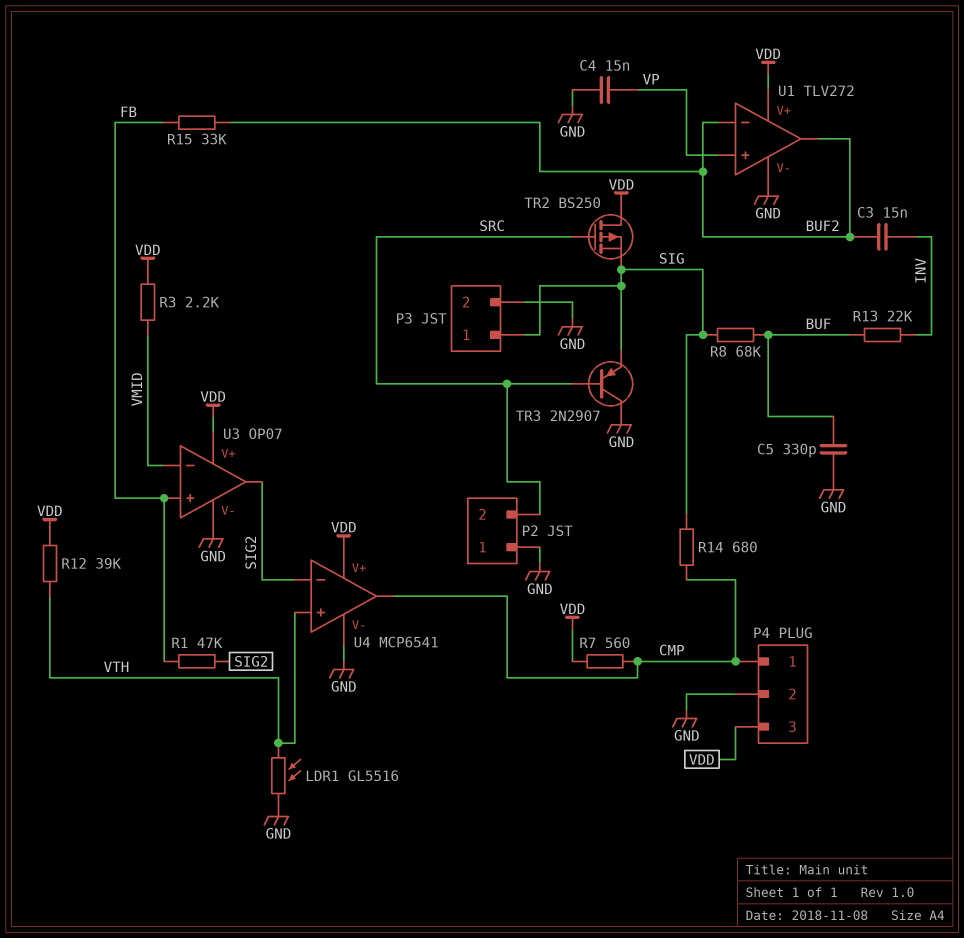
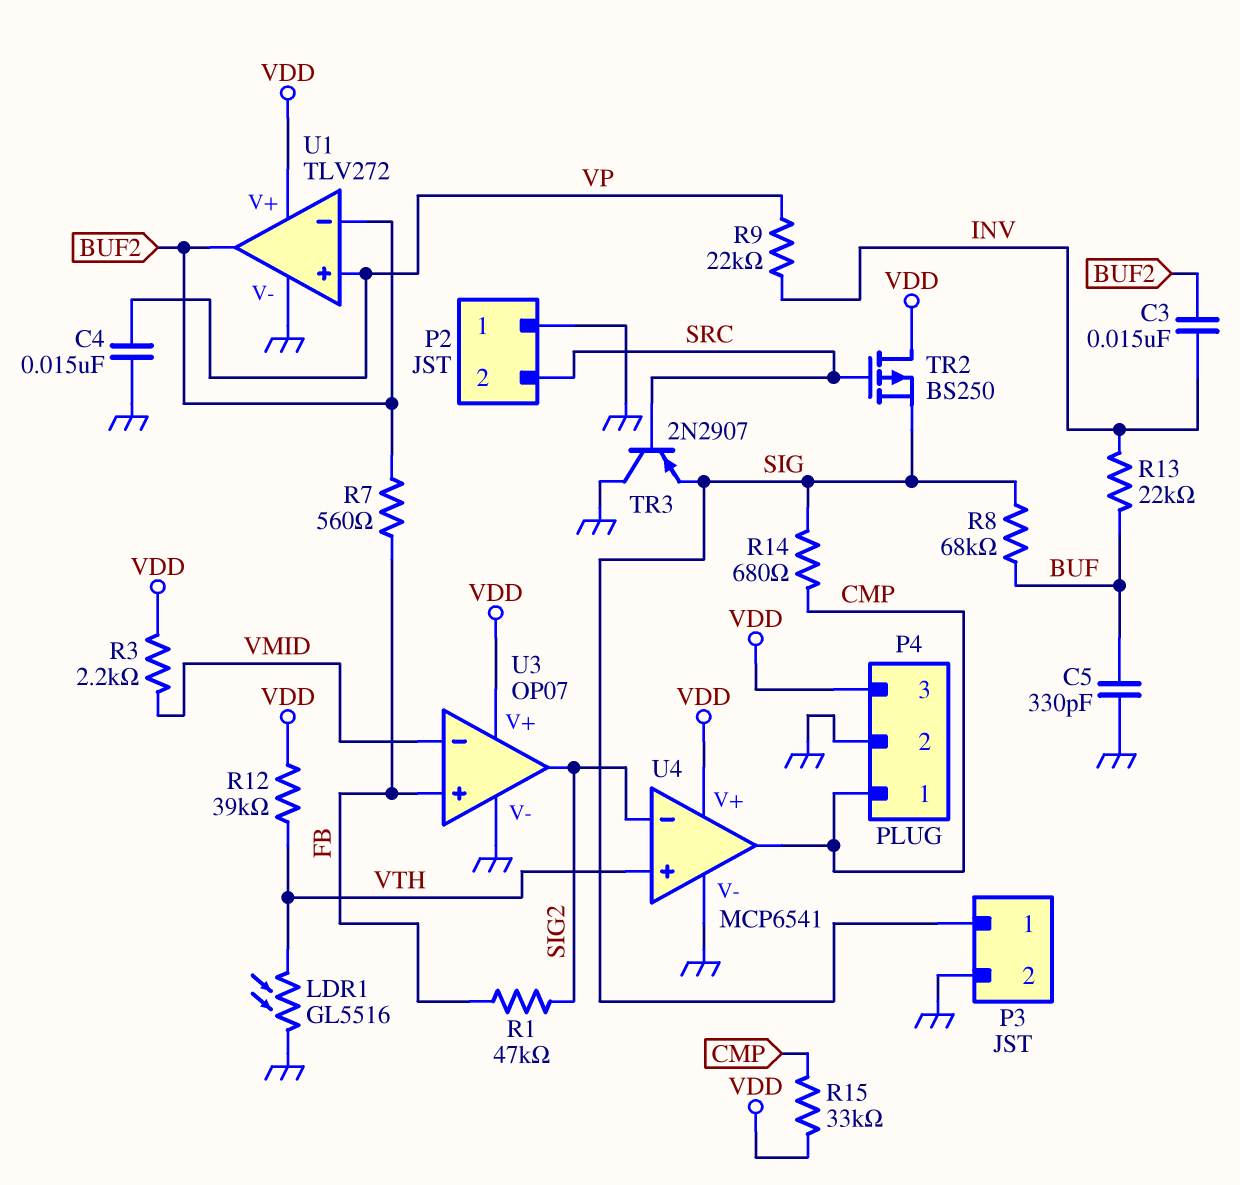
R7: 560 (CMP, VDD) -> 560 (BUF2, FB)
R9: none -> 22k (INV, VP)
R15: 33k (BUF2, FB) -> 33k (CMP, VDD)

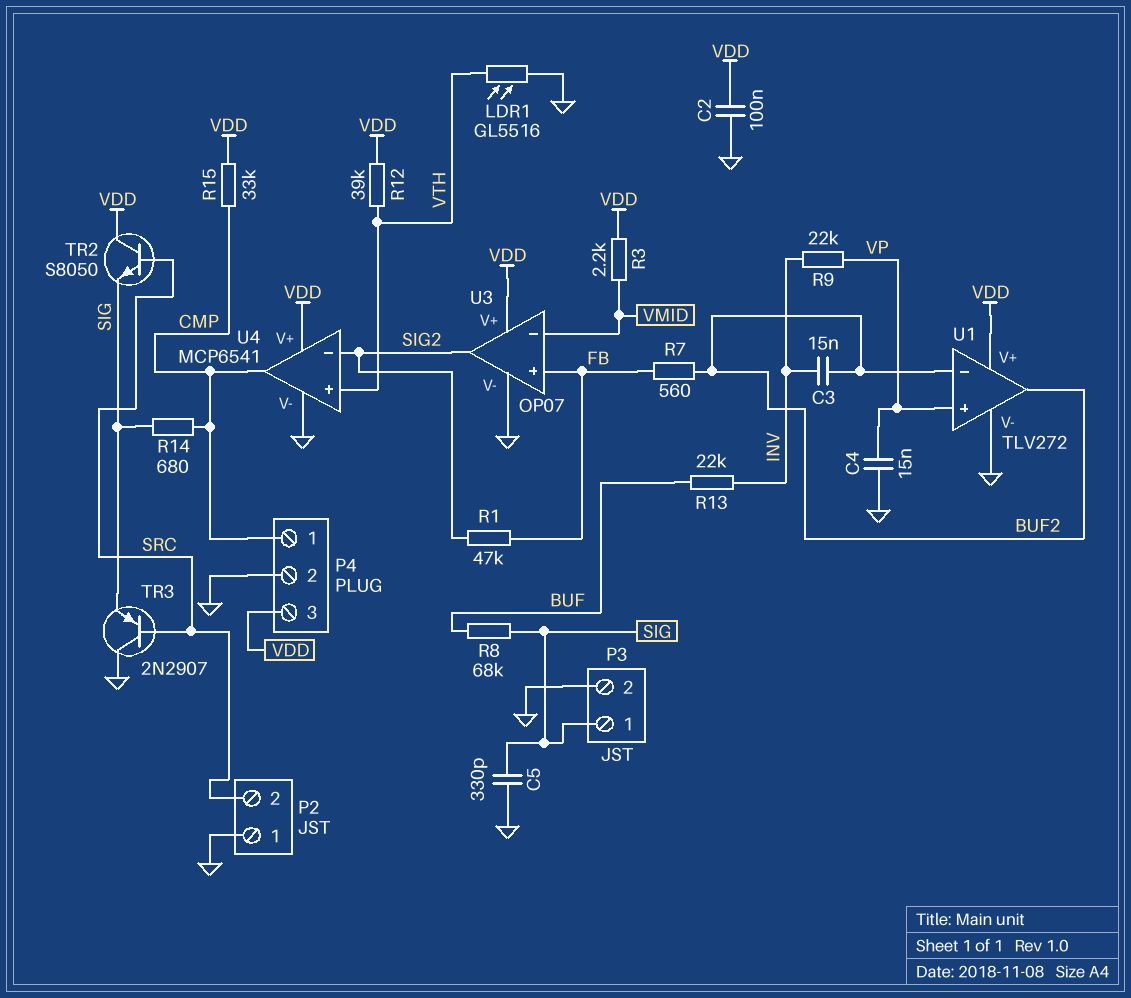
C2: none -> 100nF (GND, VDD)
C5: 330pF (BUF, GND) -> 330pF (GND, SIG)
TR2: PMOS BS250 (G SRC, D VDD, S SIG) -> NPN S8050 (B SRC, C VDD, E SIG)

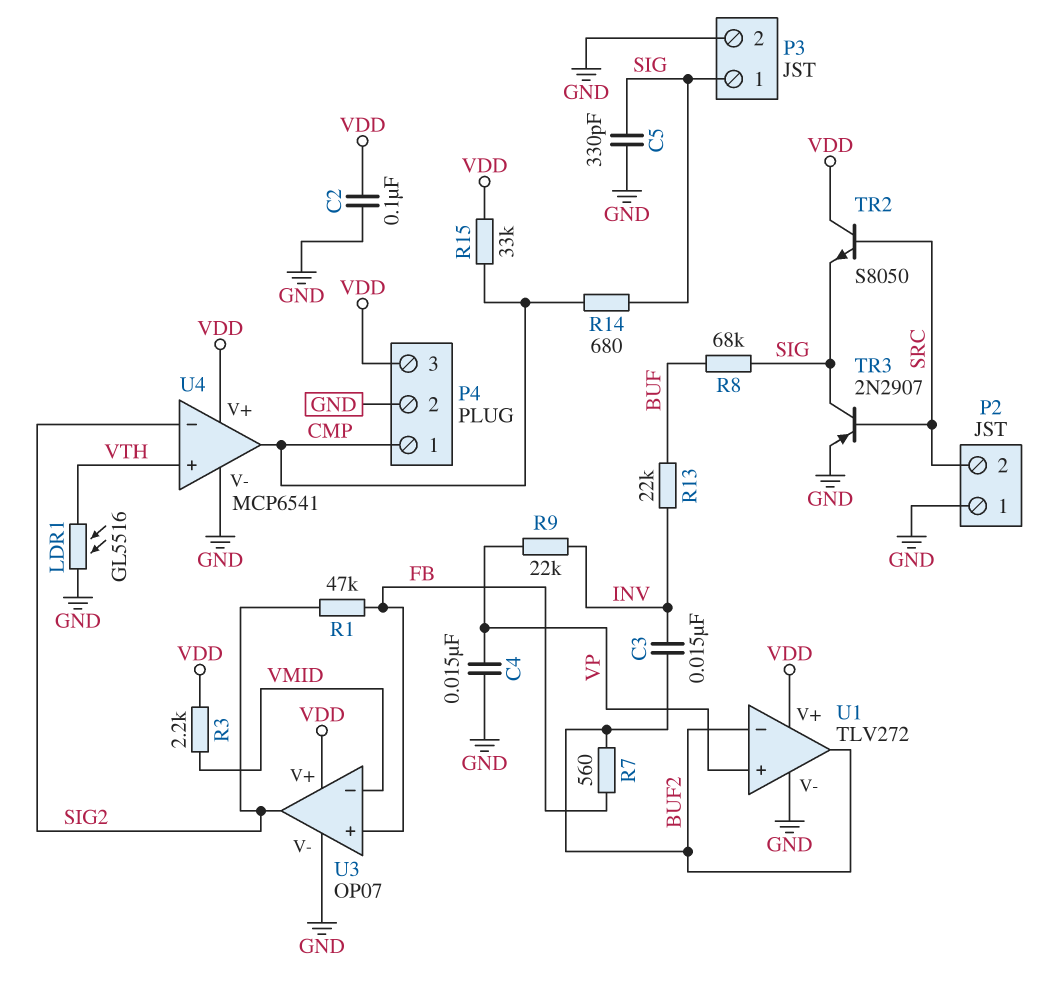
R12: 39k (VDD, VTH) -> none
TR3: PNP 2N2907 (B SRC, C GND, E SIG) -> PNP 2N2907 (B SRC, C SIG, E GND)

